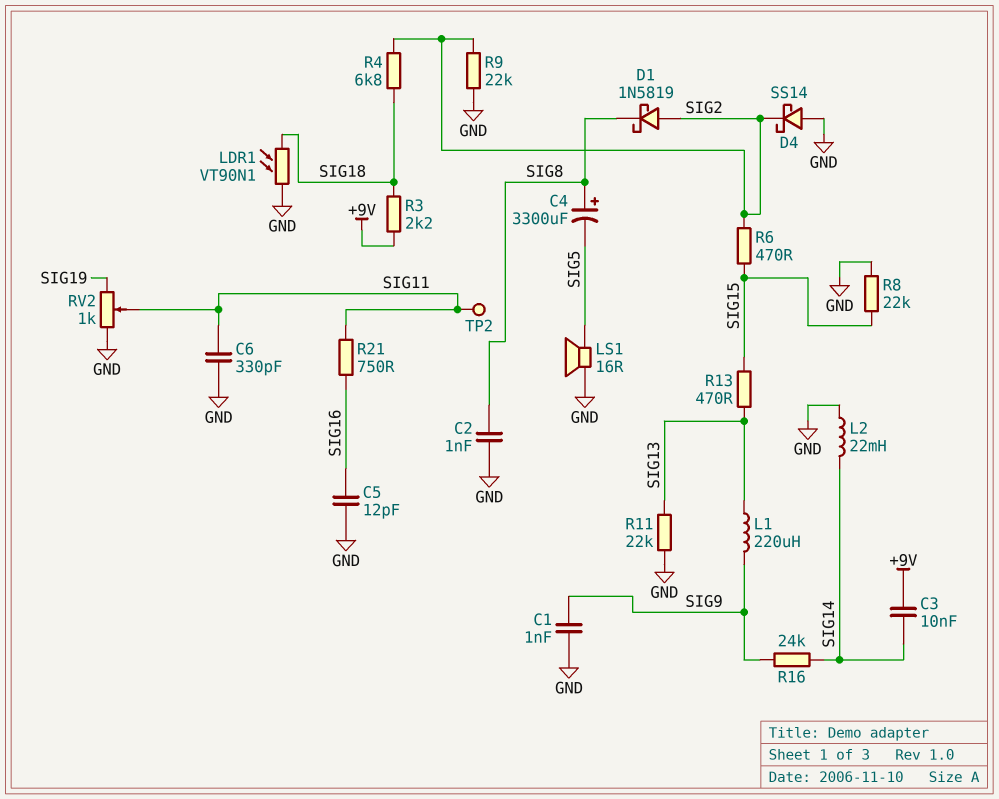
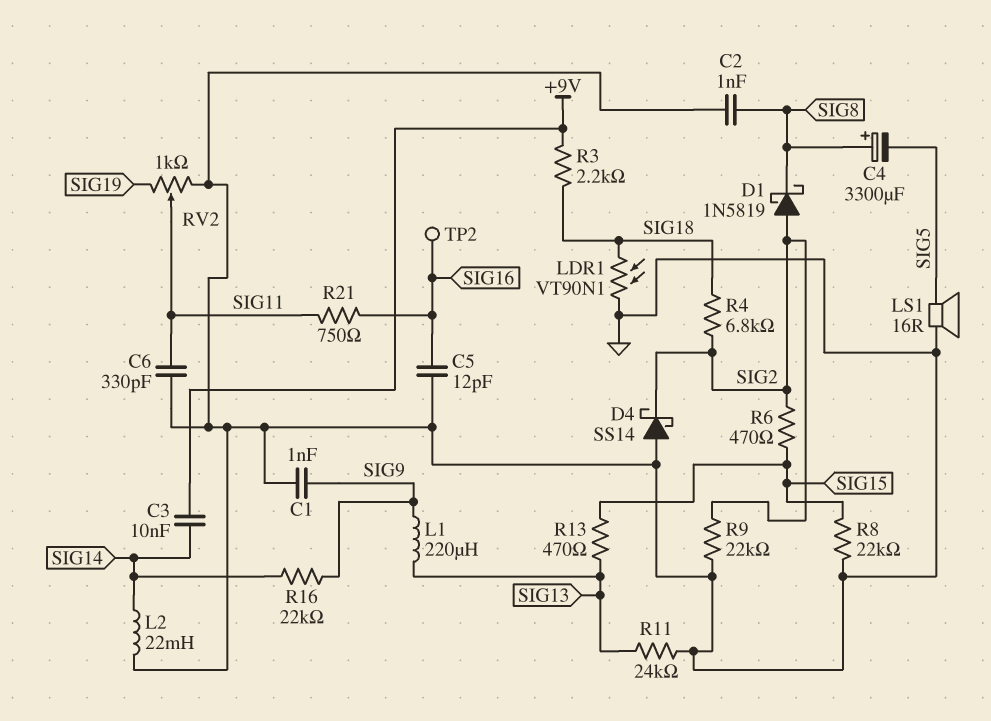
R11: 22k (GND, SIG13) -> 24k (GND, SIG13)
R16: 24k (SIG9, SIG14) -> 22k (SIG9, SIG14)
TP2: test point (SIG11) -> test point (SIG16)

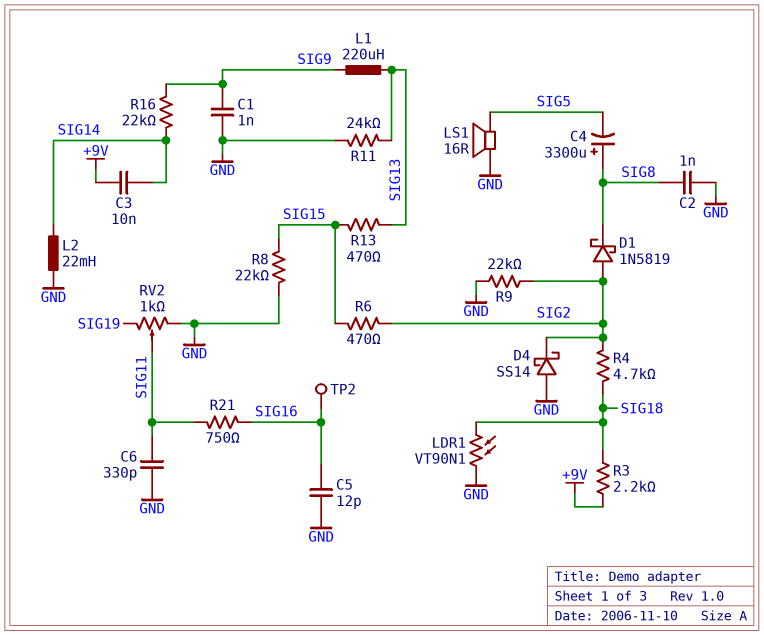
R4: 6.8k (SIG2, SIG18) -> 4.7k (SIG2, SIG18)

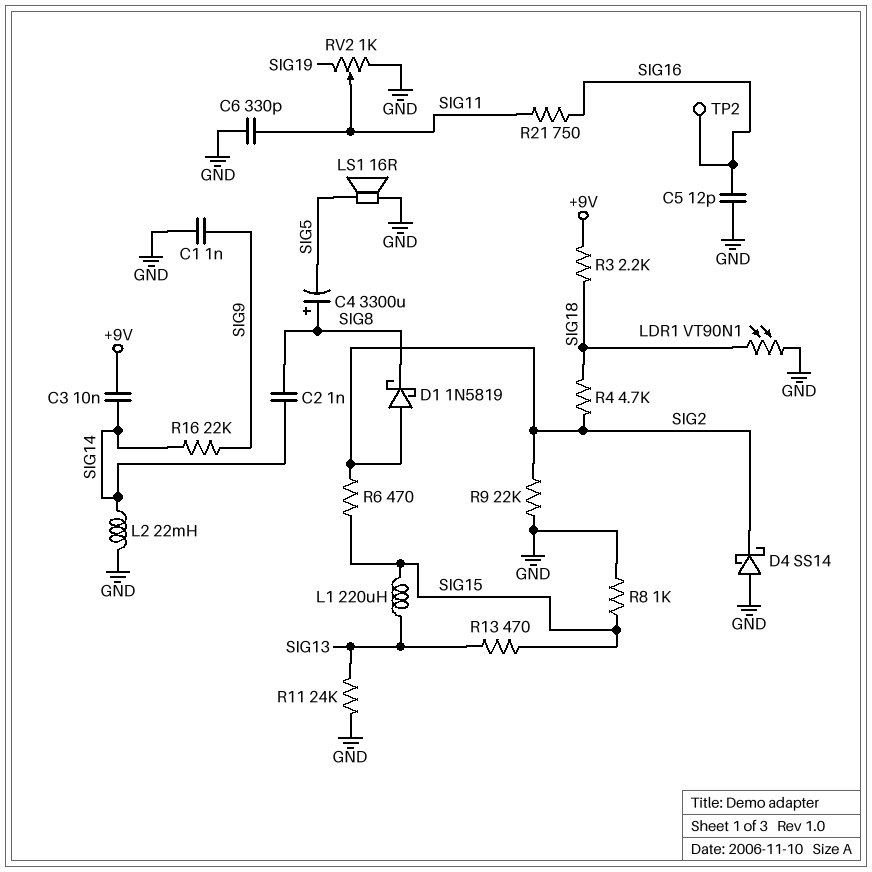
C2: 1nF (GND, SIG8) -> 1nF (SIG8, SIG14)
L1: 220uH (SIG9, SIG13) -> 220uH (SIG13, SIG15)
R8: 22k (GND, SIG15) -> 1k (GND, SIG15)

